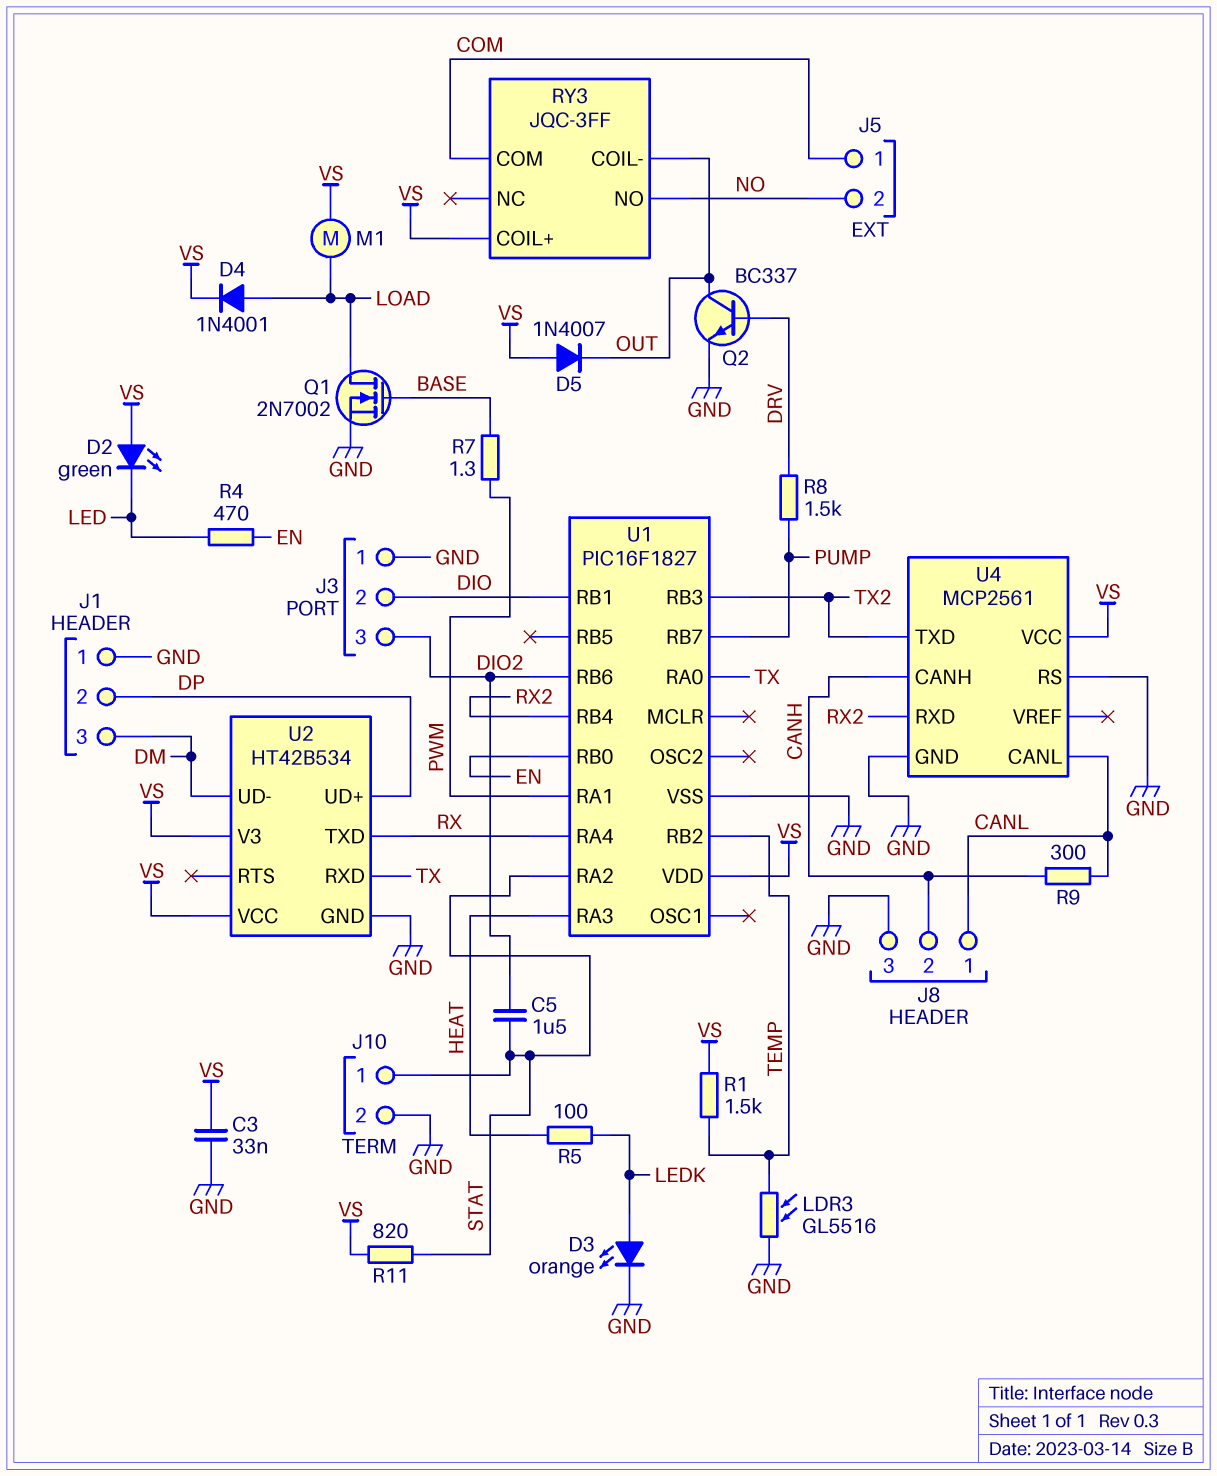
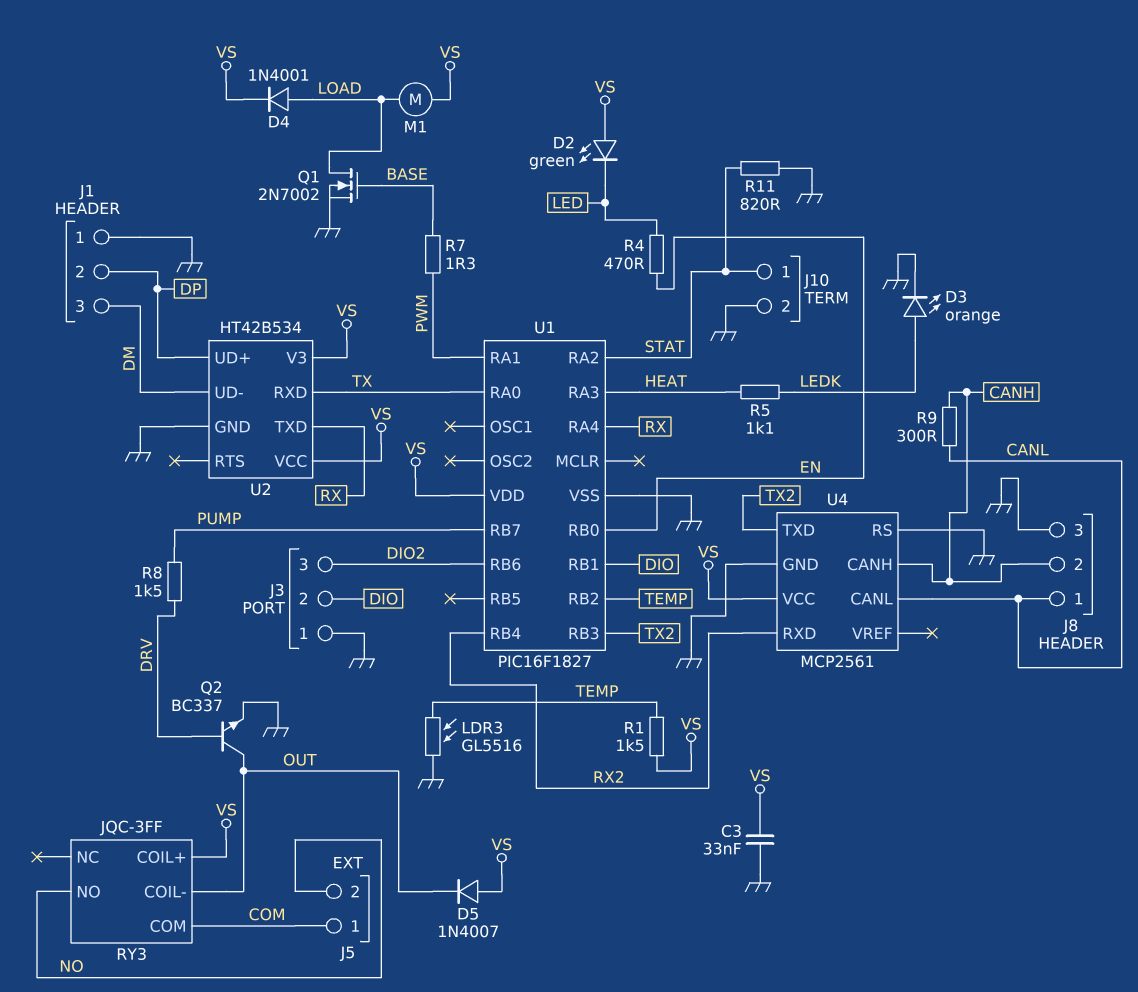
C5: 1.5uF (DIO2, STAT) -> none
R5: 100 (HEAT, LEDK) -> 1.1k (HEAT, LEDK)
R11: 820 (STAT, VS) -> 820 (GND, STAT)

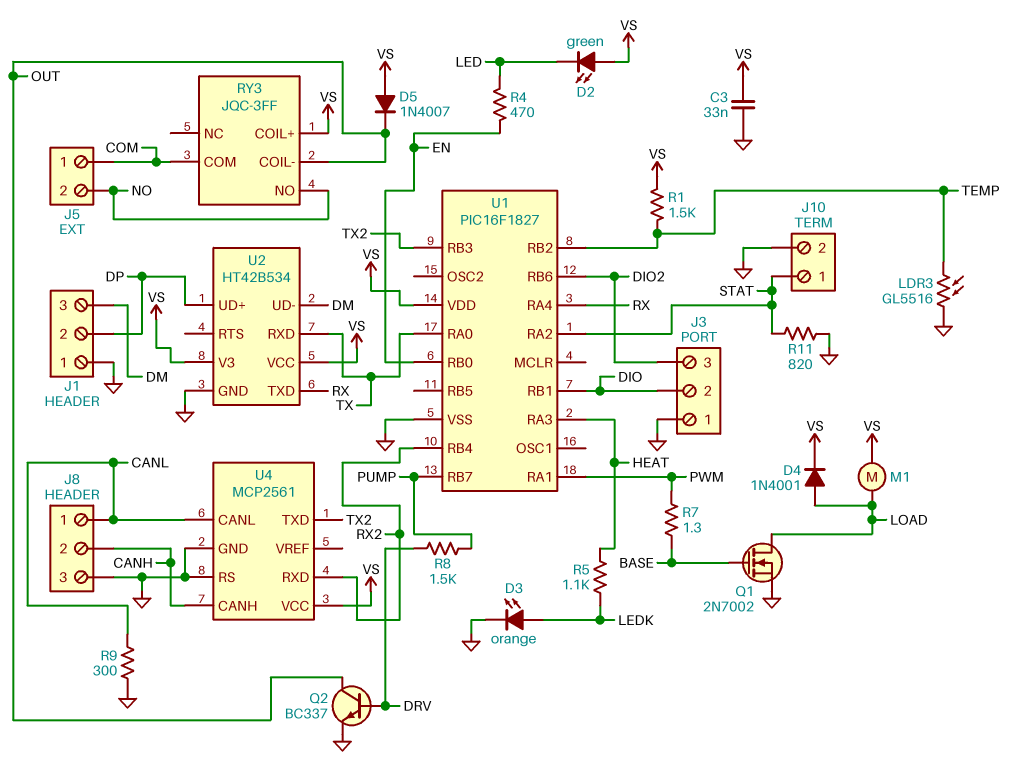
R9: 300 (CANH, CANL) -> 300 (CANL, GND)

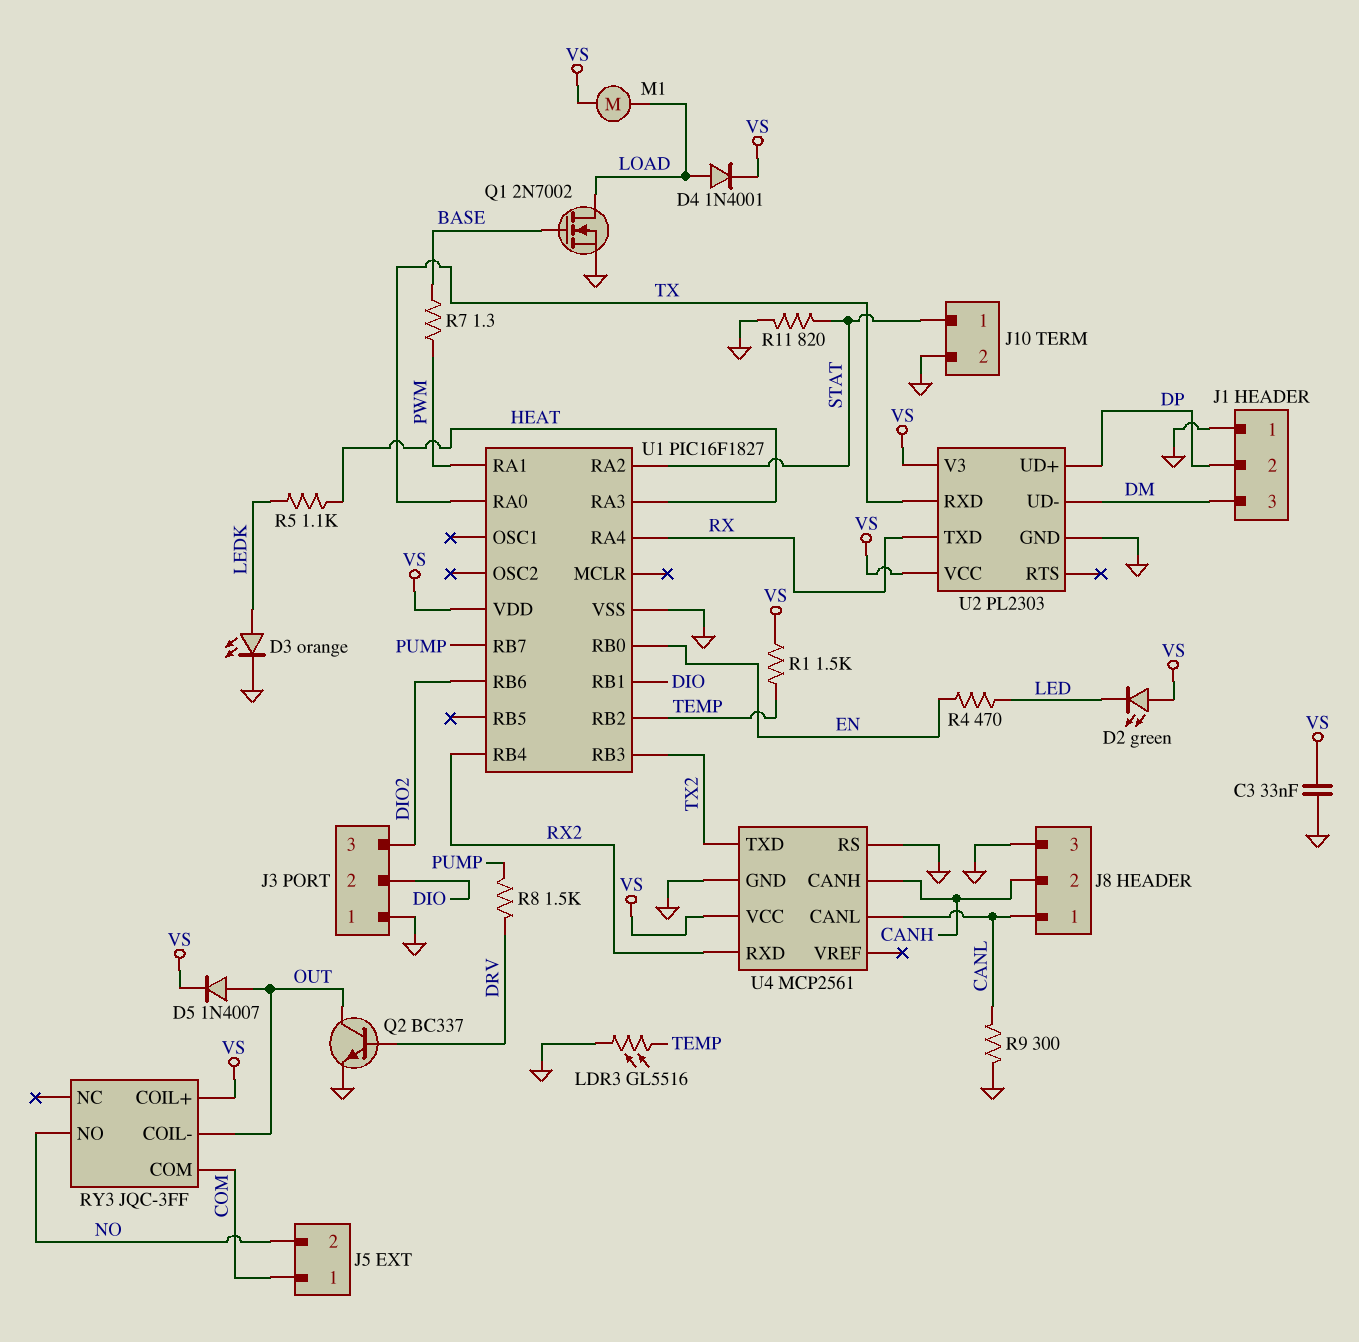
D5: diode 1N4007 (A VS, K OUT) -> diode 1N4007 (A OUT, K VS)
U2: HT42B534 -> PL2303

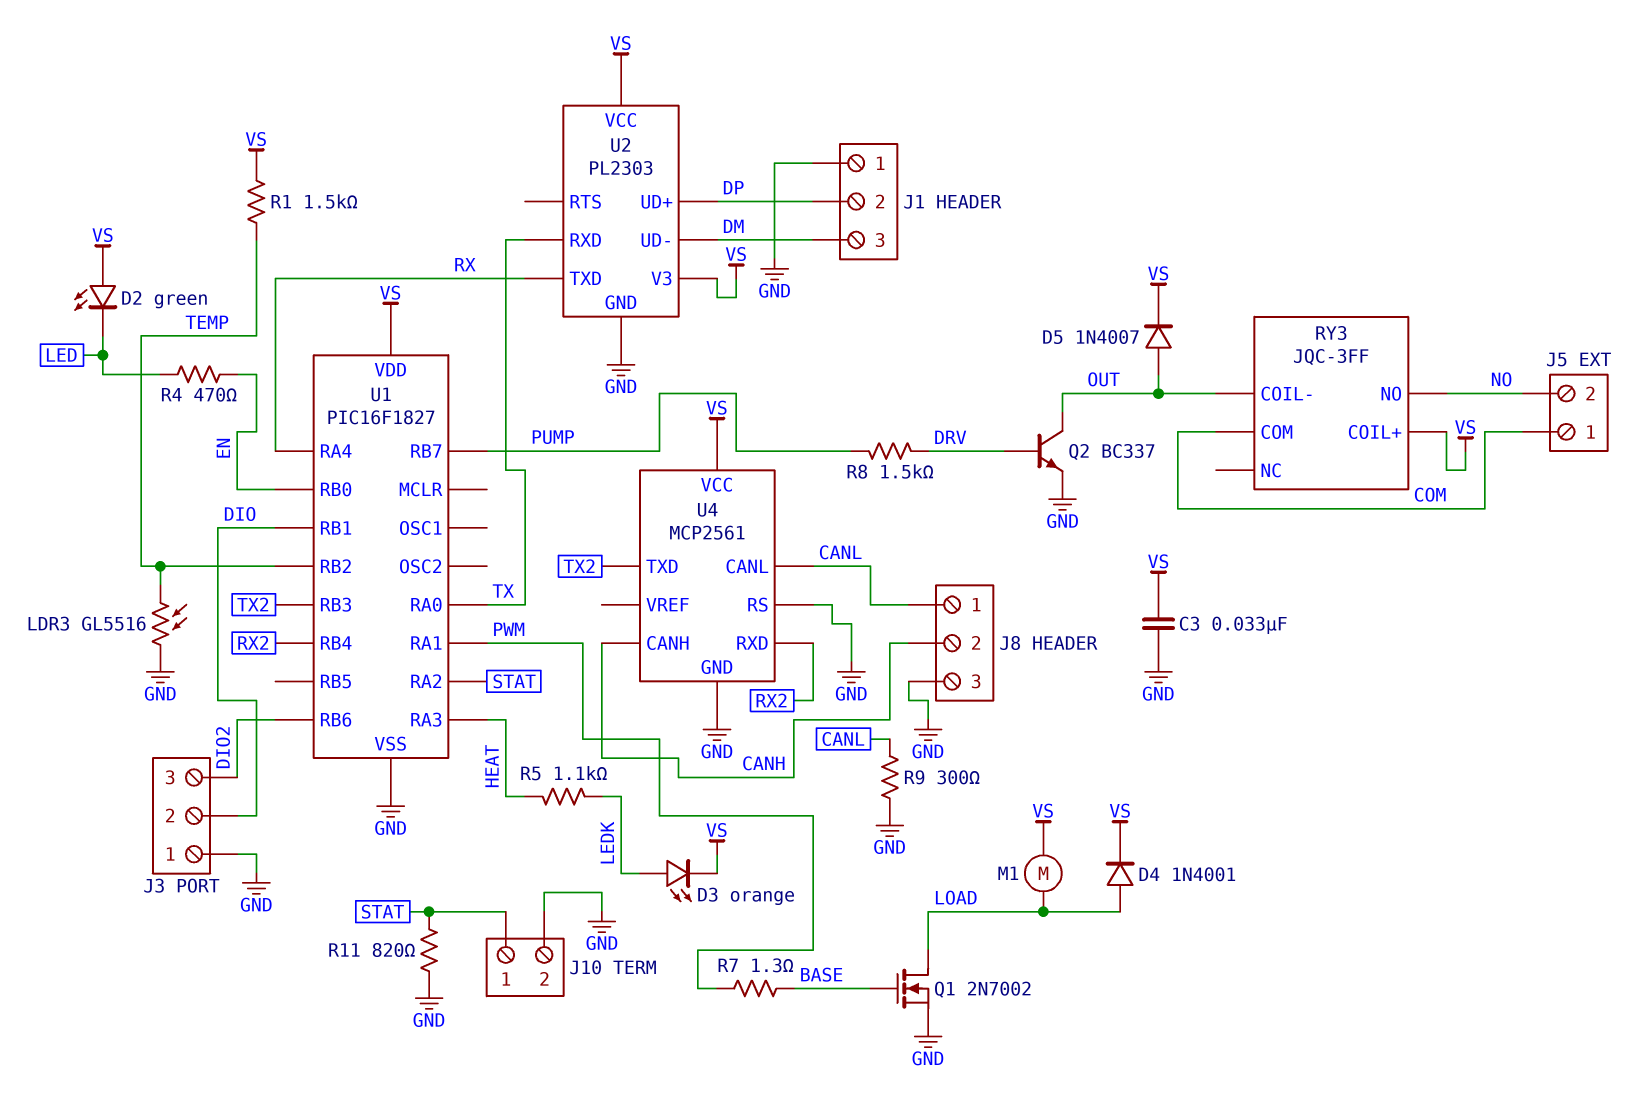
D3: LED orange (A LEDK, K GND) -> LED orange (A LEDK, K VS)

